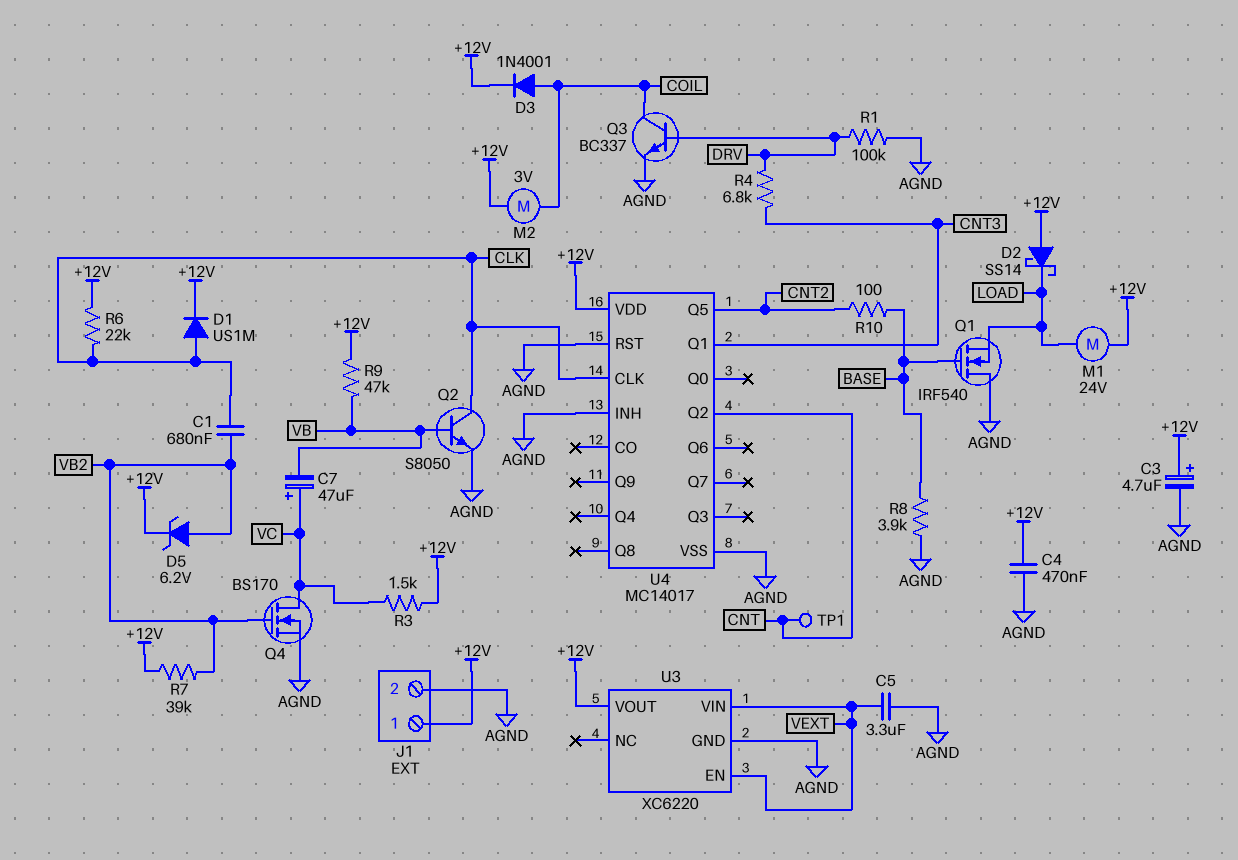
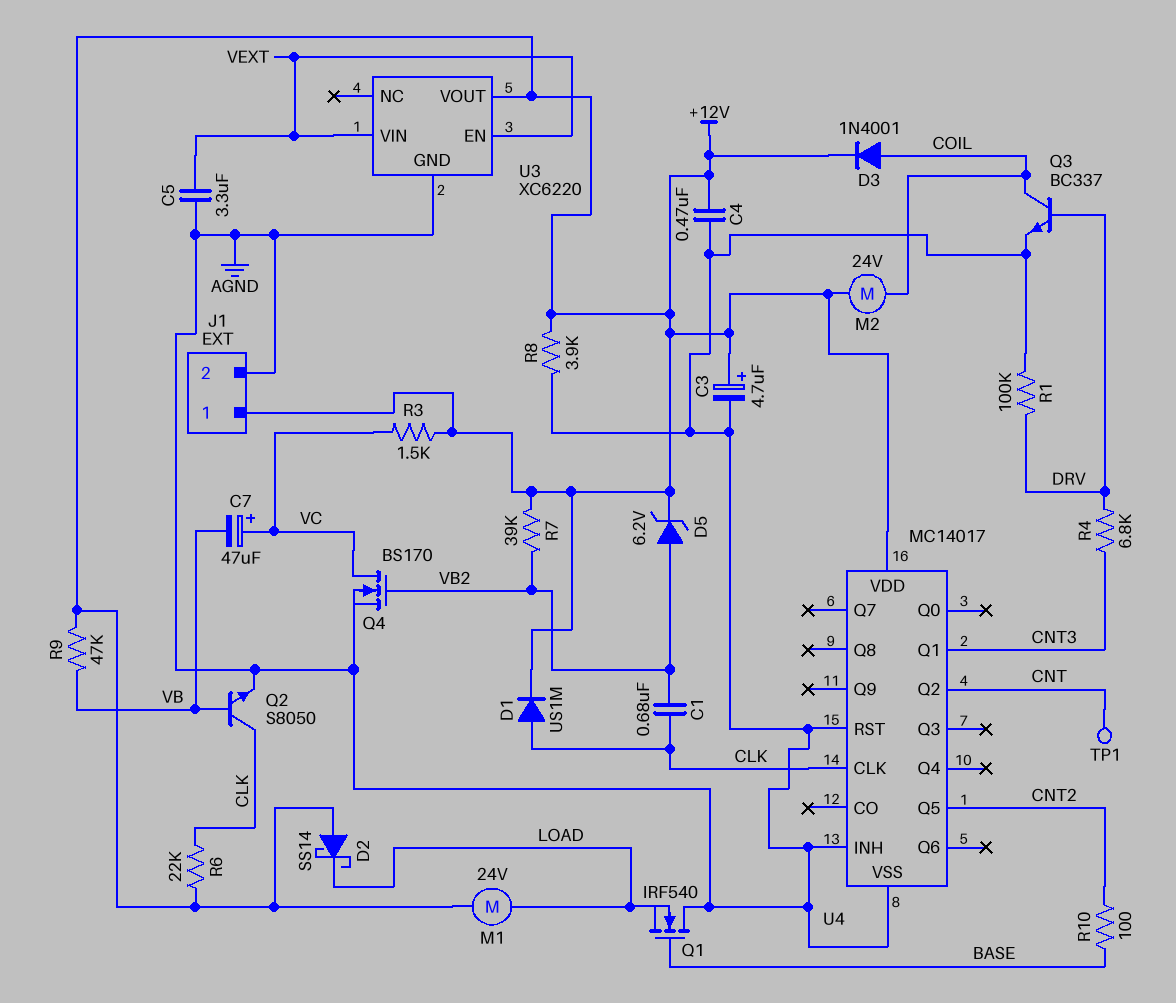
M2: motor 3V (+12V, COIL) -> motor 24V (+12V, COIL)
R8: 3.9k (AGND, BASE) -> 3.9k (+12V, AGND)

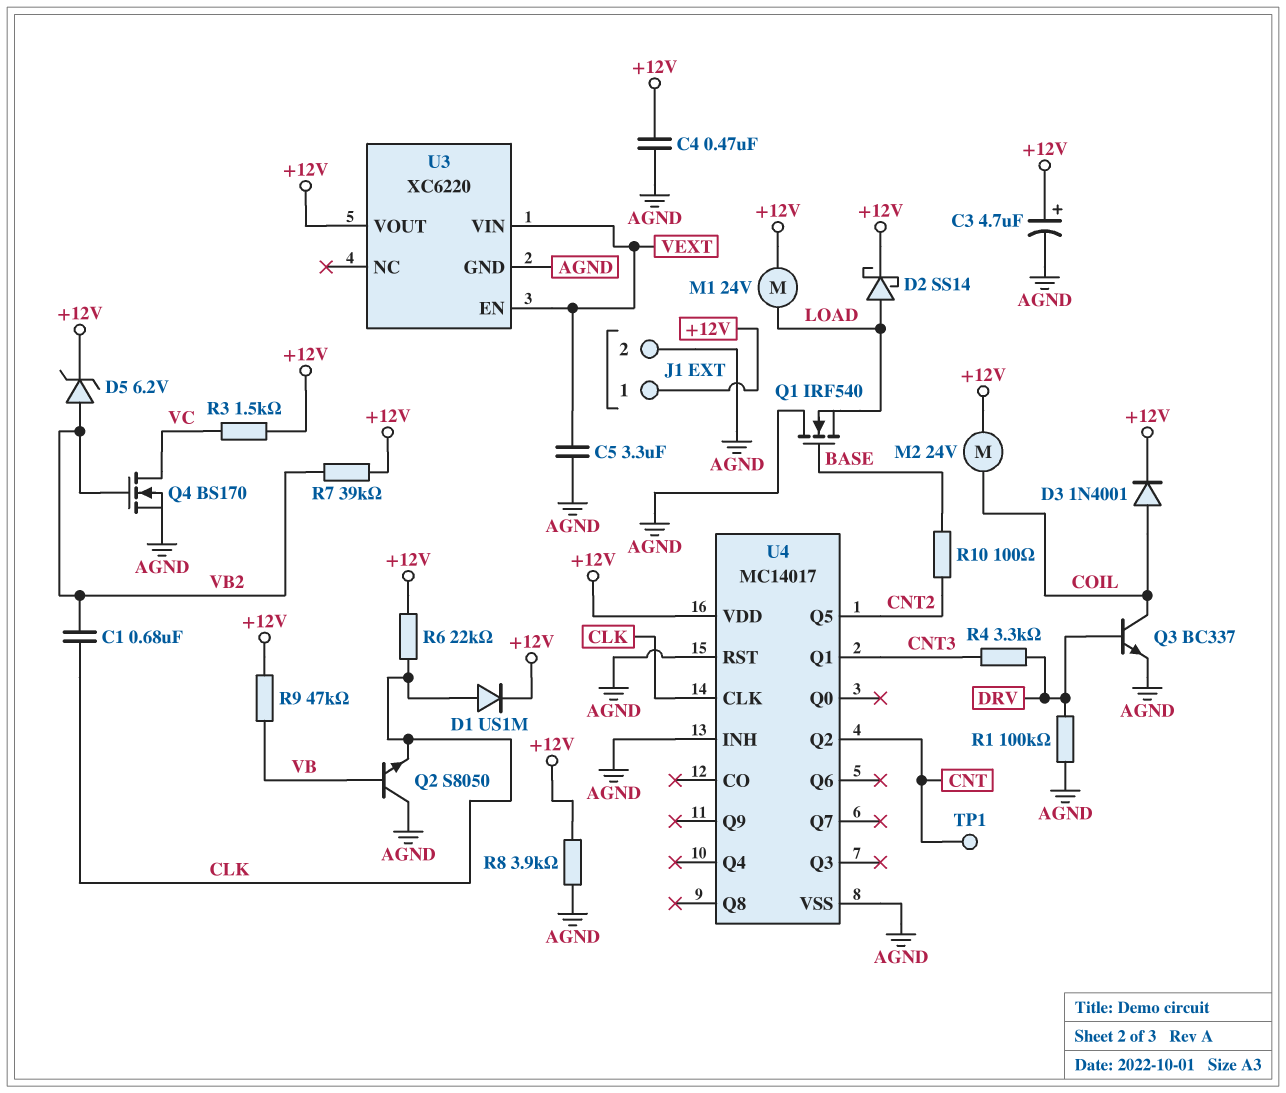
C7: 47uF (plus VC, minus VB) -> none
D2: schottky SS14 (A +12V, K LOAD) -> schottky SS14 (A LOAD, K +12V)
Q2: NPN S8050 (B VB, C CLK, E AGND) -> NPN S8050 (B VB, C AGND, E CLK)
R4: 6.8k (CNT3, DRV) -> 3.3k (CNT3, DRV)

